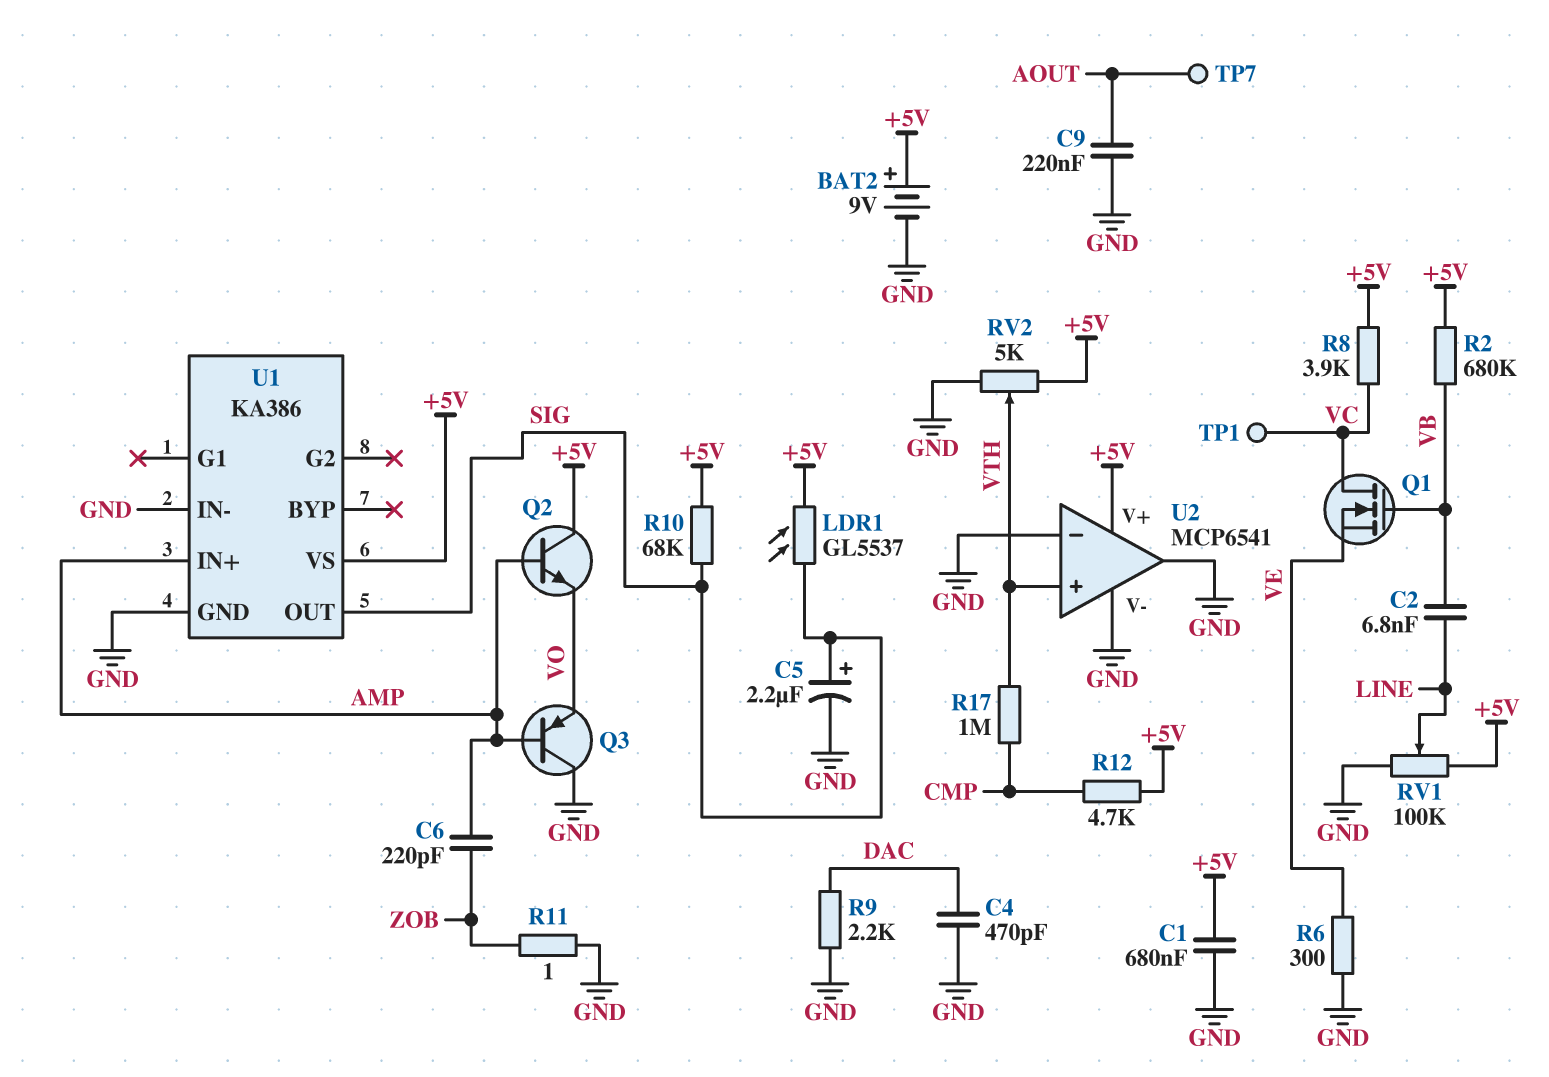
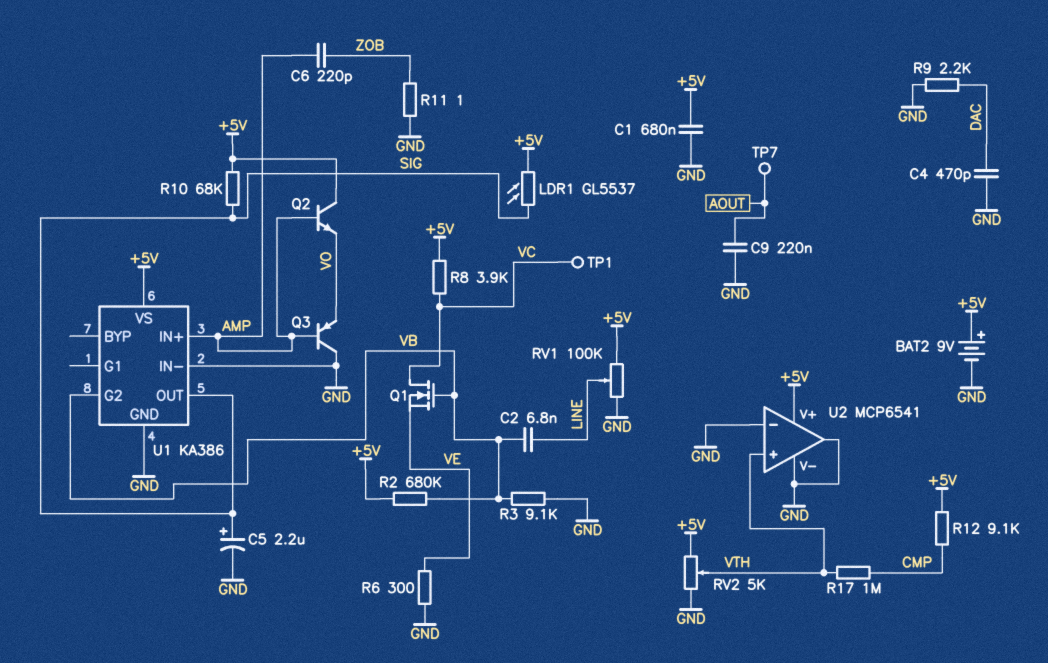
R3: none -> 9.1k (GND, VB)
R12: 4.7k (+5V, CMP) -> 9.1k (+5V, CMP)
U1 pin G2: none -> VB

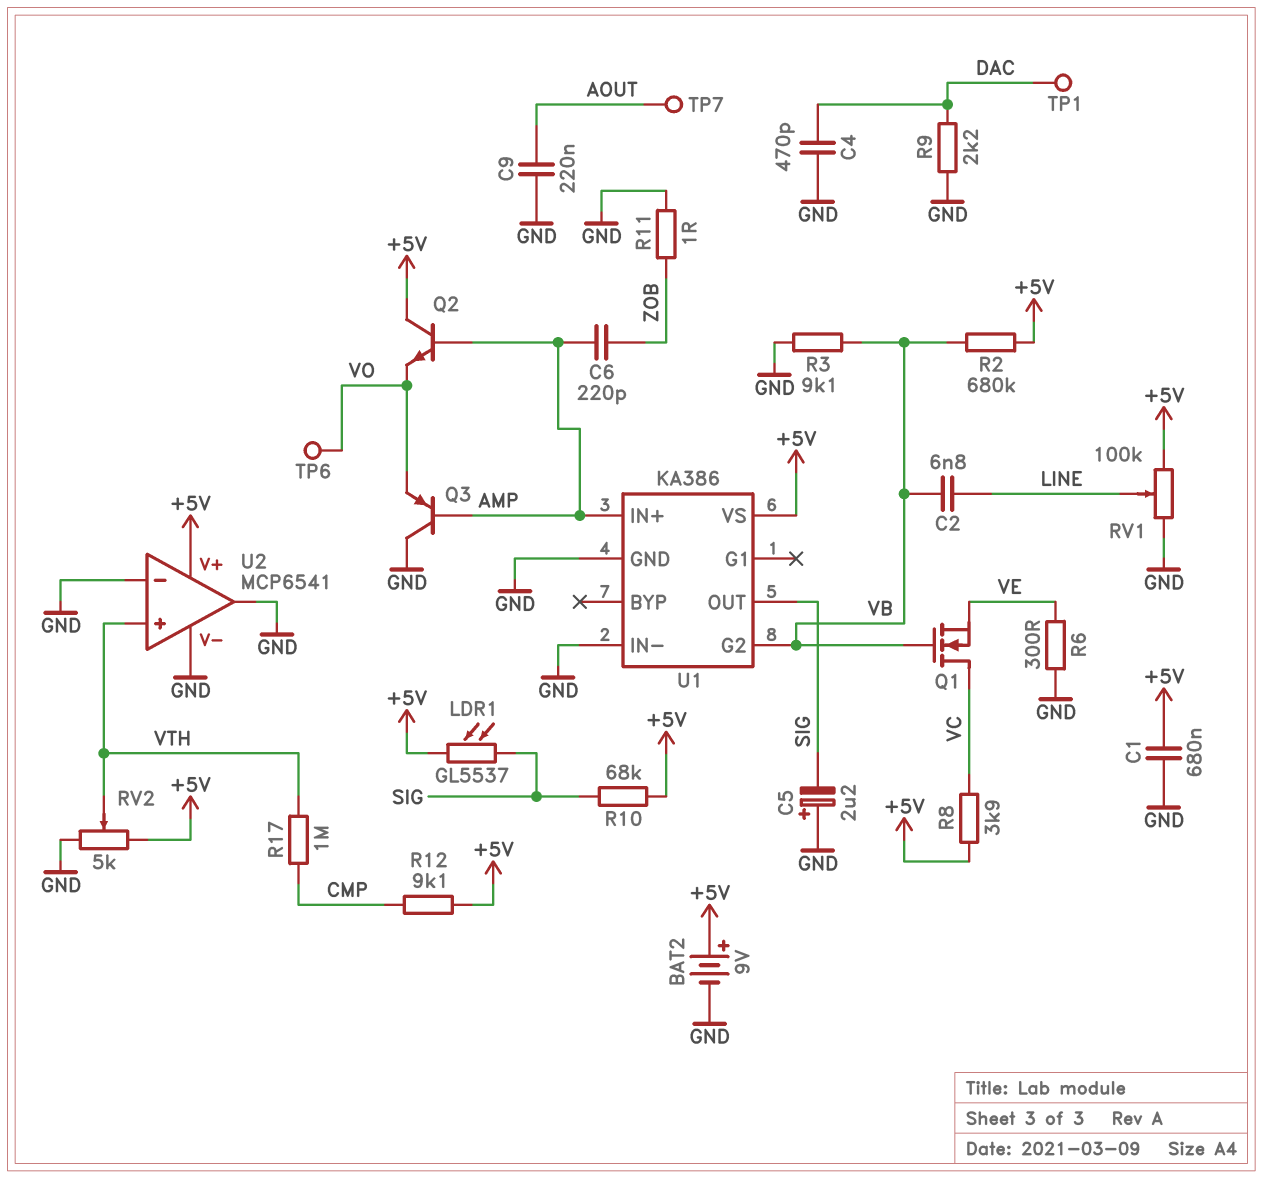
C5: 2.2uF (plus SIG, minus GND) -> 2.2uF (plus GND, minus SIG)
TP1: test point (VC) -> test point (DAC)
TP6: none -> test point (VO)

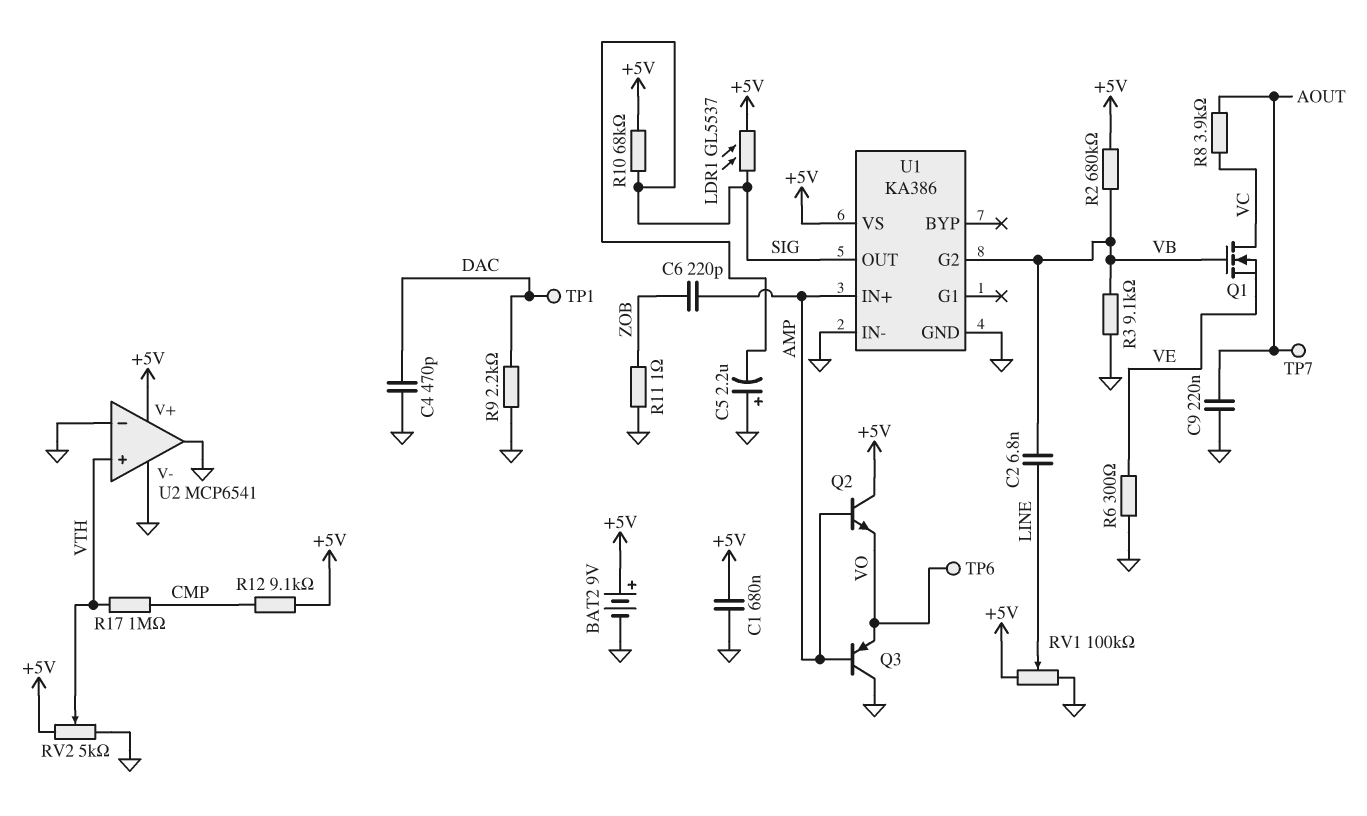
R8: 3.9k (+5V, VC) -> 3.9k (AOUT, VC)

